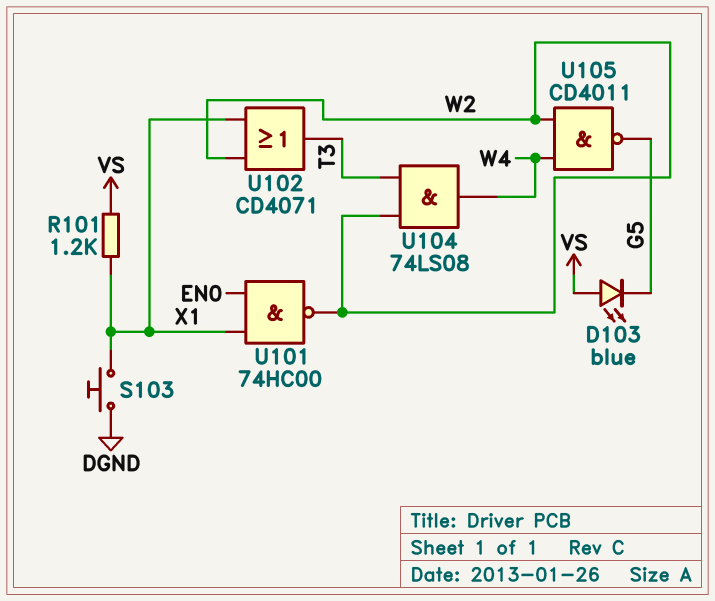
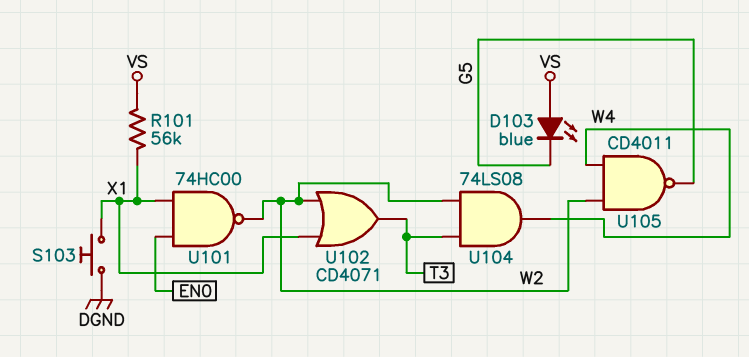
R101: 1.2k (VS, X1) -> 56k (VS, X1)

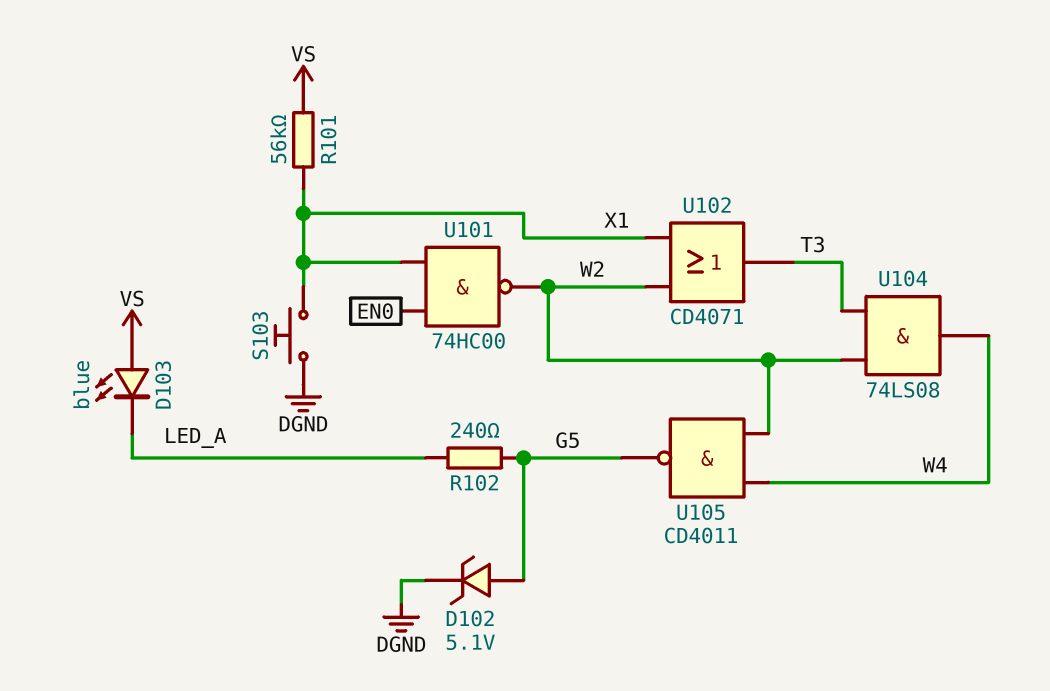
D102: none -> zener 5.1V (A G5, K DGND)
D103: LED blue (A VS, K G5) -> LED blue (A VS, K LED_A)
R102: none -> 240 (G5, LED_A)

